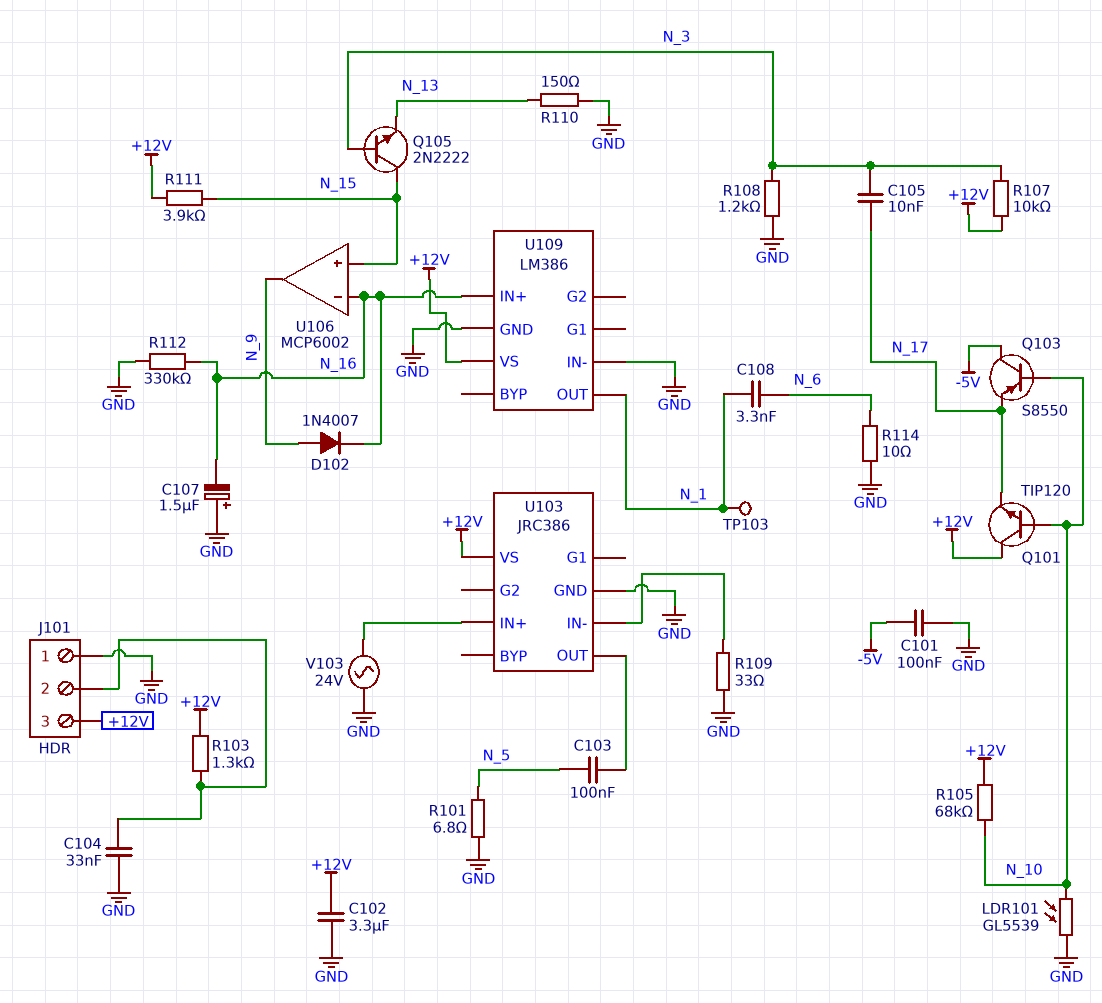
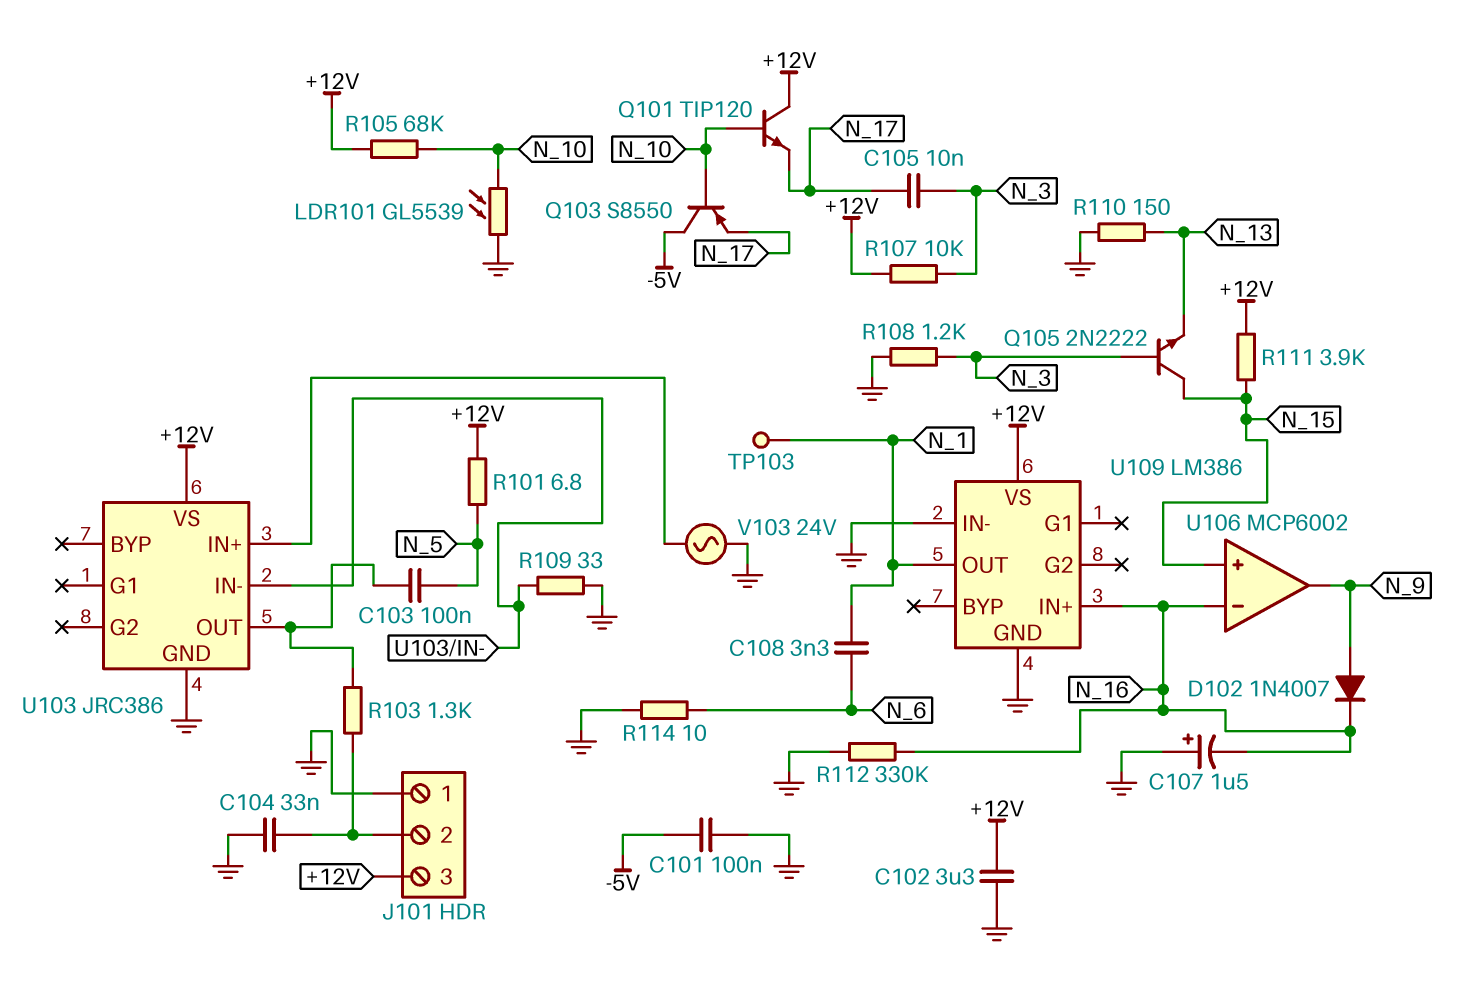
R101: 6.8 (GND, N_5) -> 6.8 (+12V, N_5)
R103: 1.3k (+12V, J101/2) -> 1.3k (J101/2, U103/OUT)

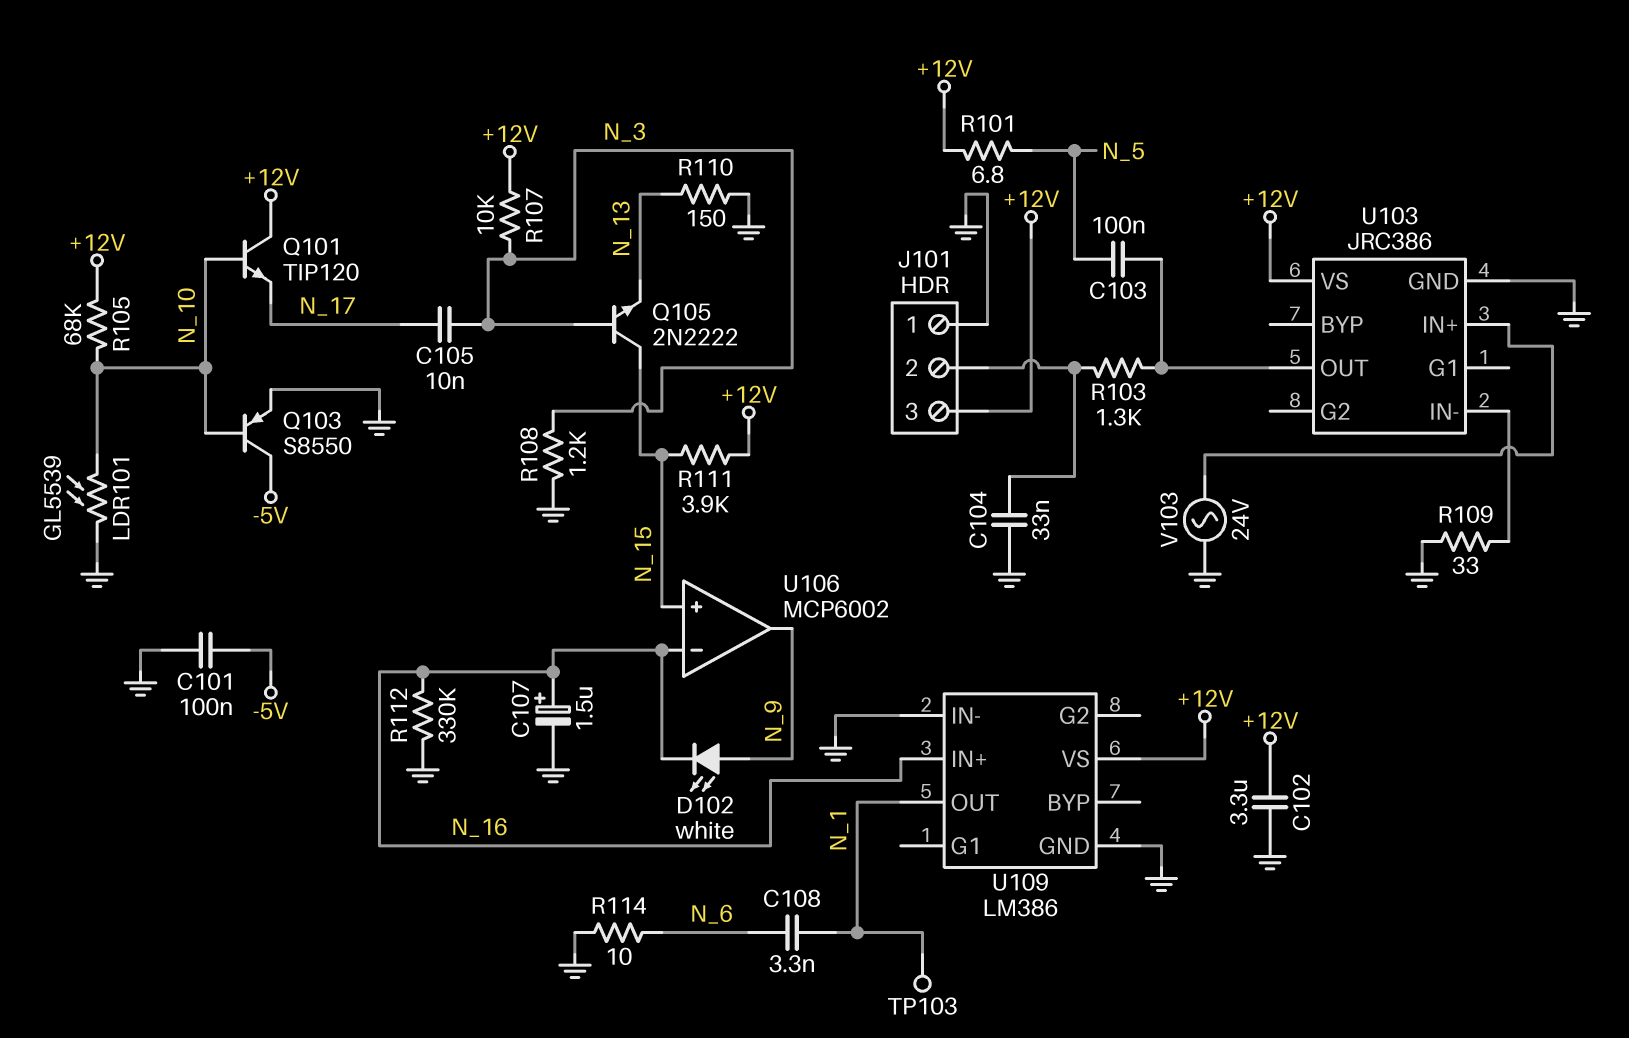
C107: 1.5uF (plus GND, minus N_16) -> 1.5uF (plus N_16, minus GND)
D102: diode 1N4007 (A N_9, K N_16) -> LED white (A N_9, K N_16)
Q103: PNP S8550 (B N_10, C -5V, E N_17) -> PNP S8550 (B N_10, C -5V, E GND)

